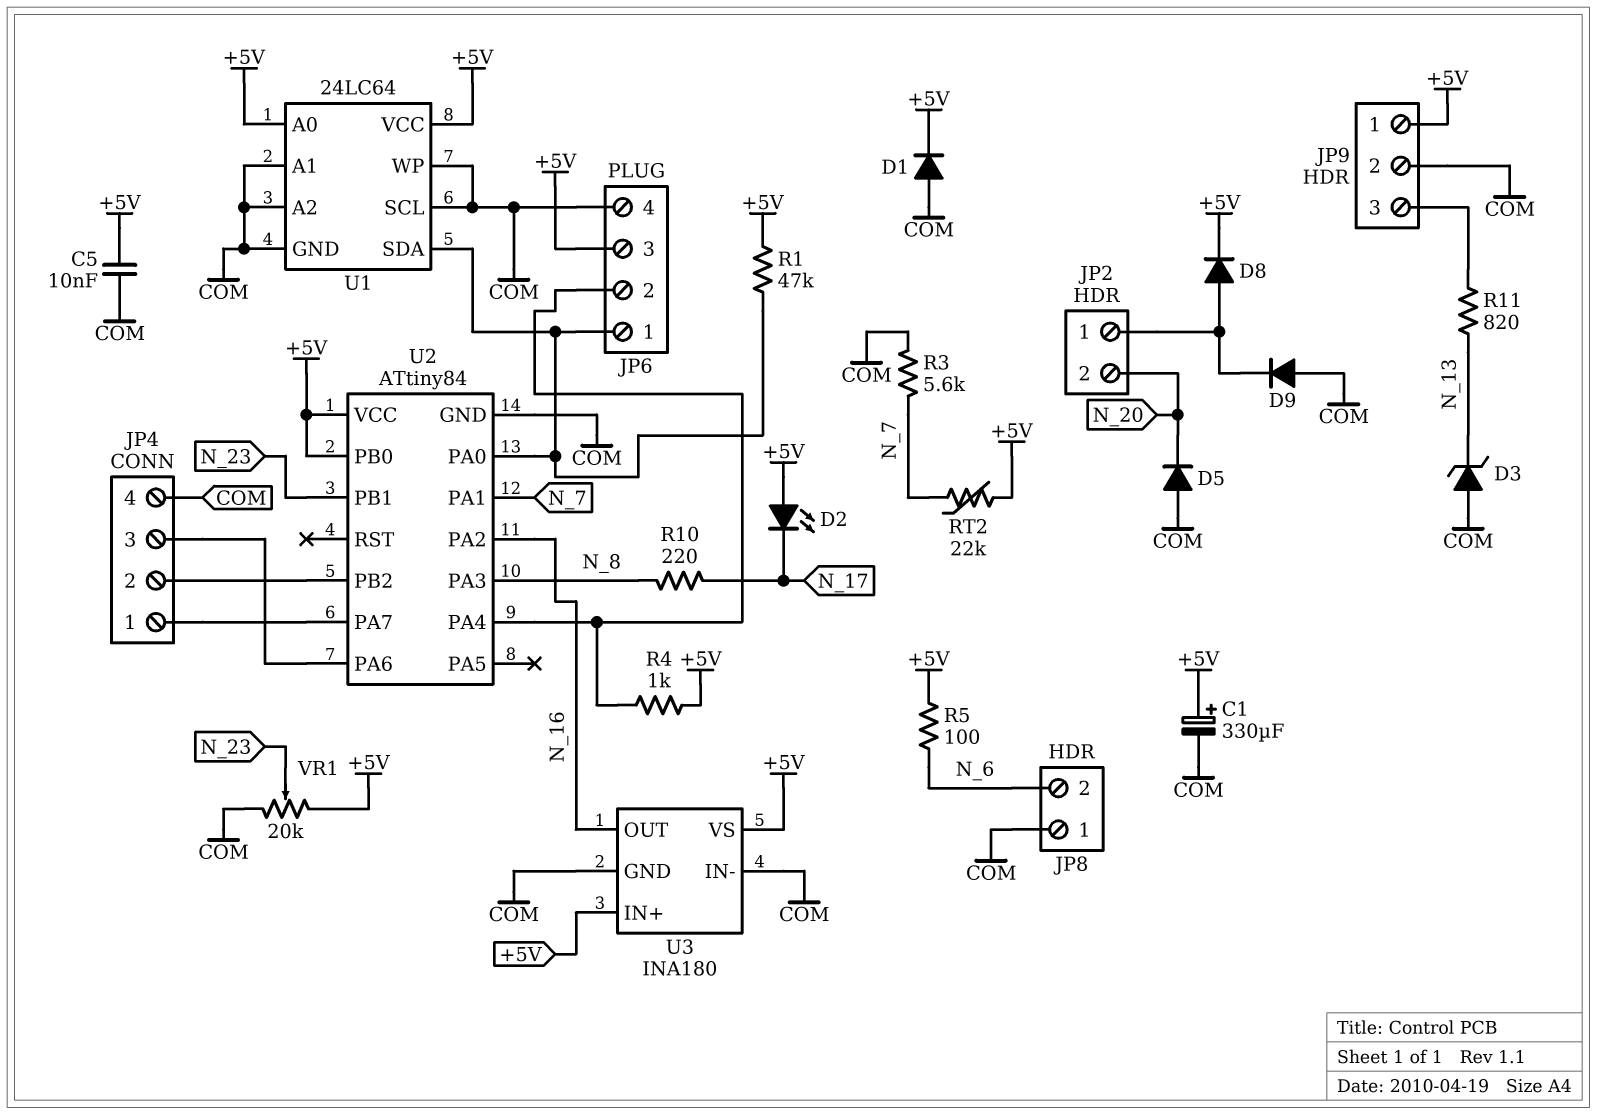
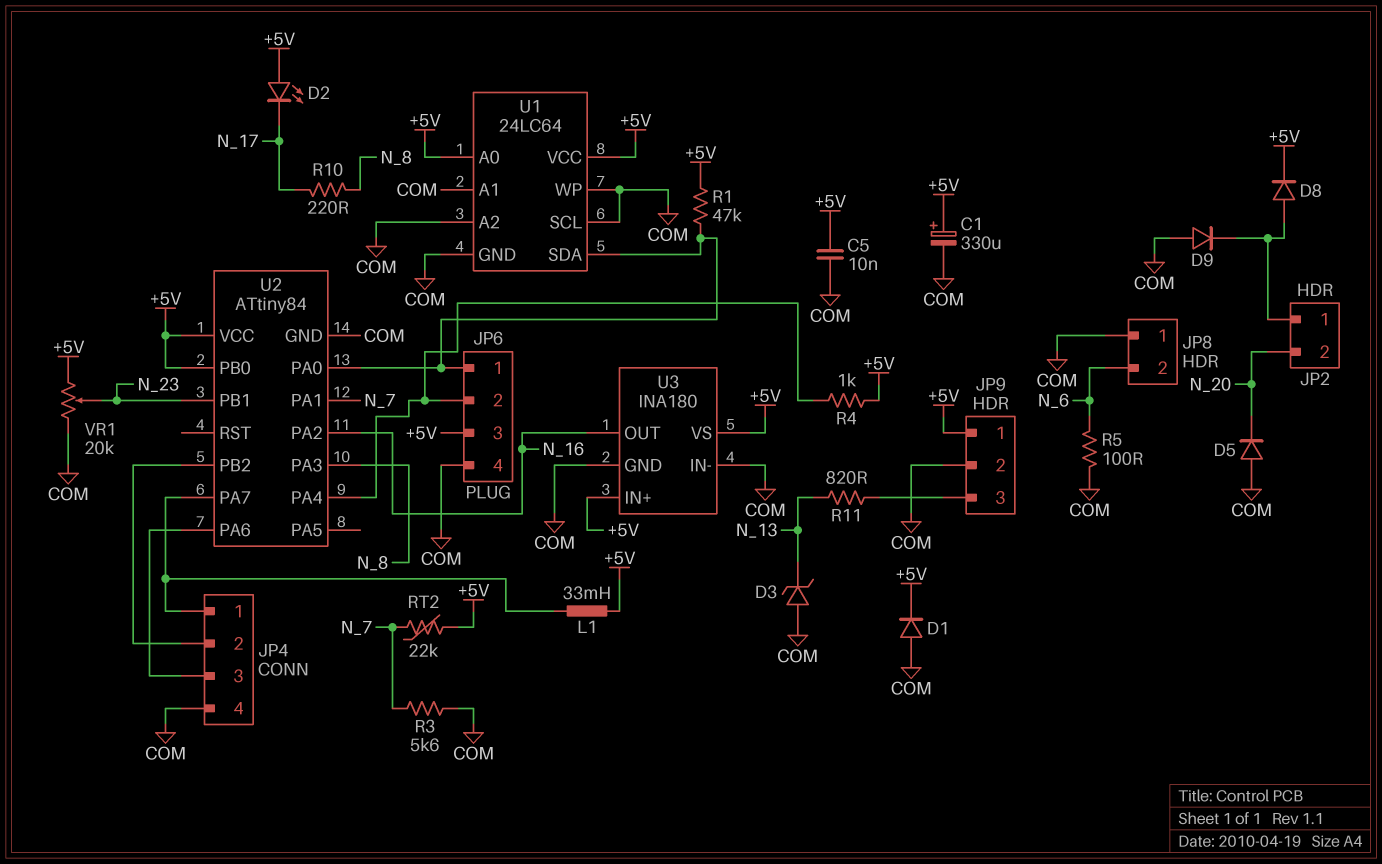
L1: none -> 33mH (+5V, JP4/1)
R5: 100 (+5V, N_6) -> 100 (COM, N_6)

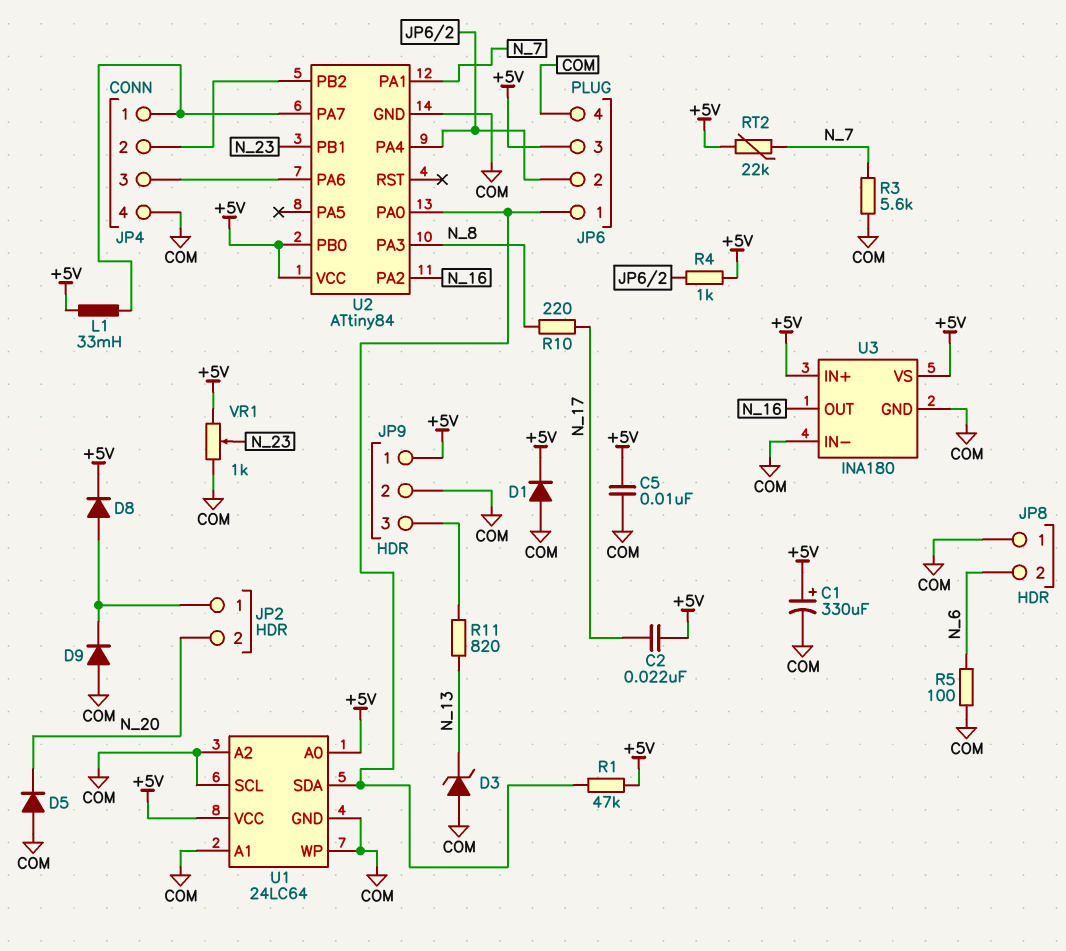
C2: none -> 22nF (+5V, N_17)
D2: LED (A +5V, K N_17) -> none
VR1: 20k (+5V, COM, wiper N_23) -> 1k (+5V, COM, wiper N_23)

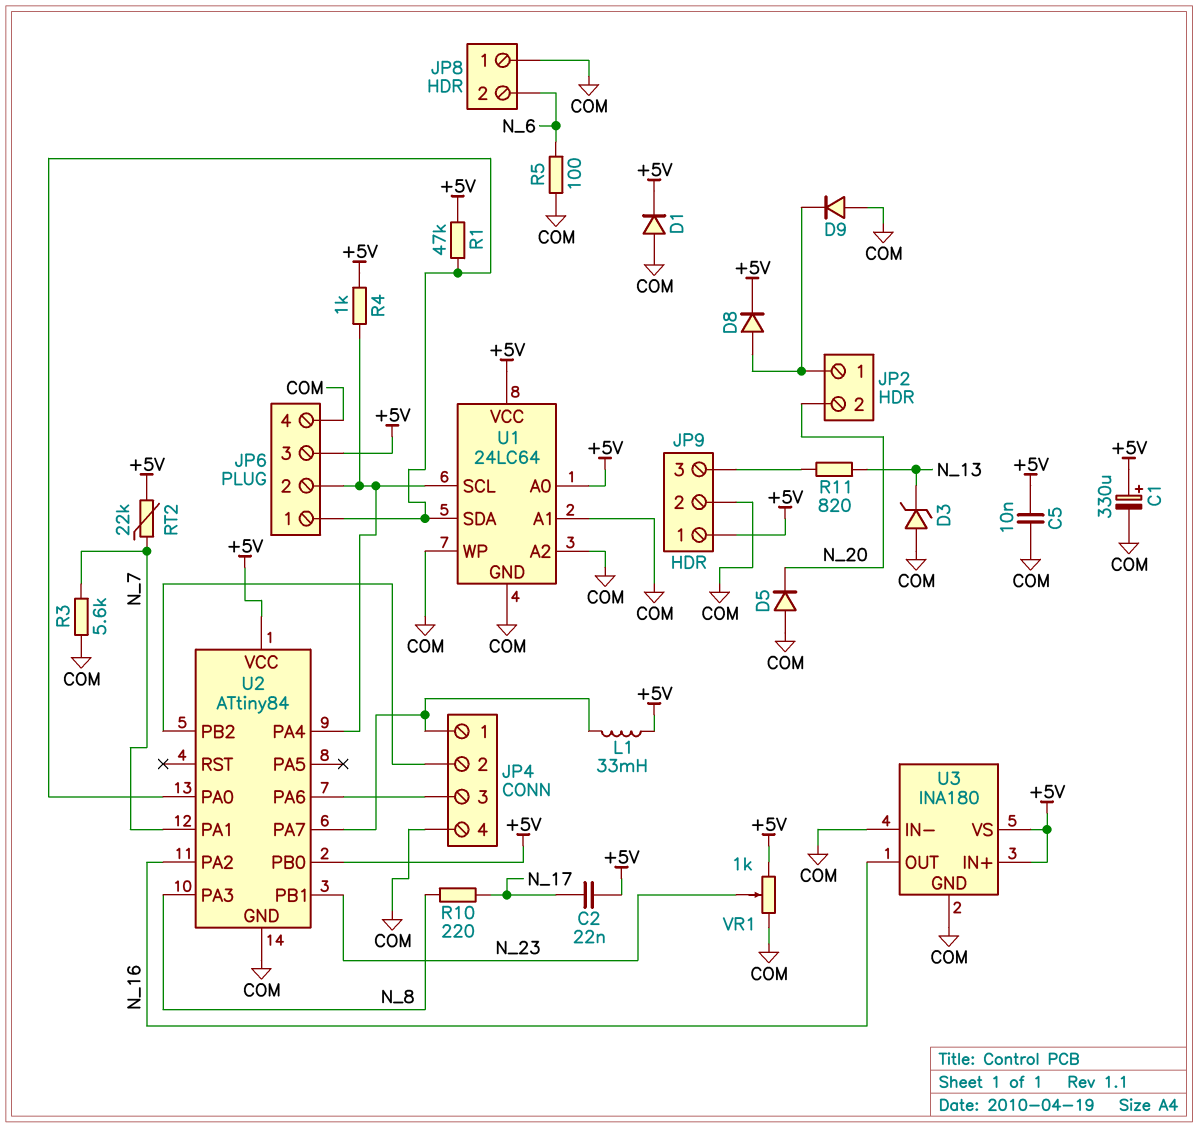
U1 pin SCL: COM -> JP6/2

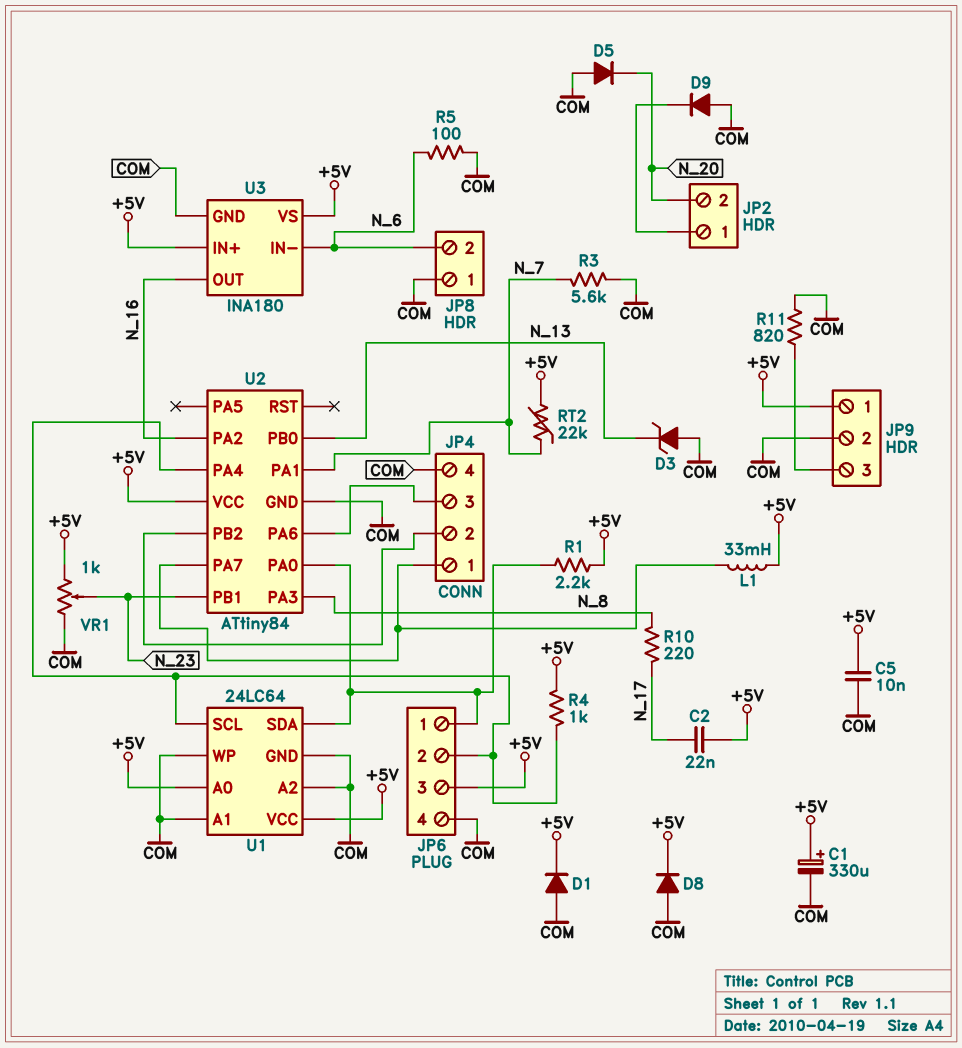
D8: diode (A JP2/1, K +5V) -> diode (A COM, K +5V)
R1: 47k (+5V, JP6/1) -> 2.2k (+5V, JP6/1)
R11: 820 (JP9/3, N_13) -> 820 (COM, JP9/3)
U2 pin PB0: +5V -> N_13
U3 pin IN-: COM -> N_6

